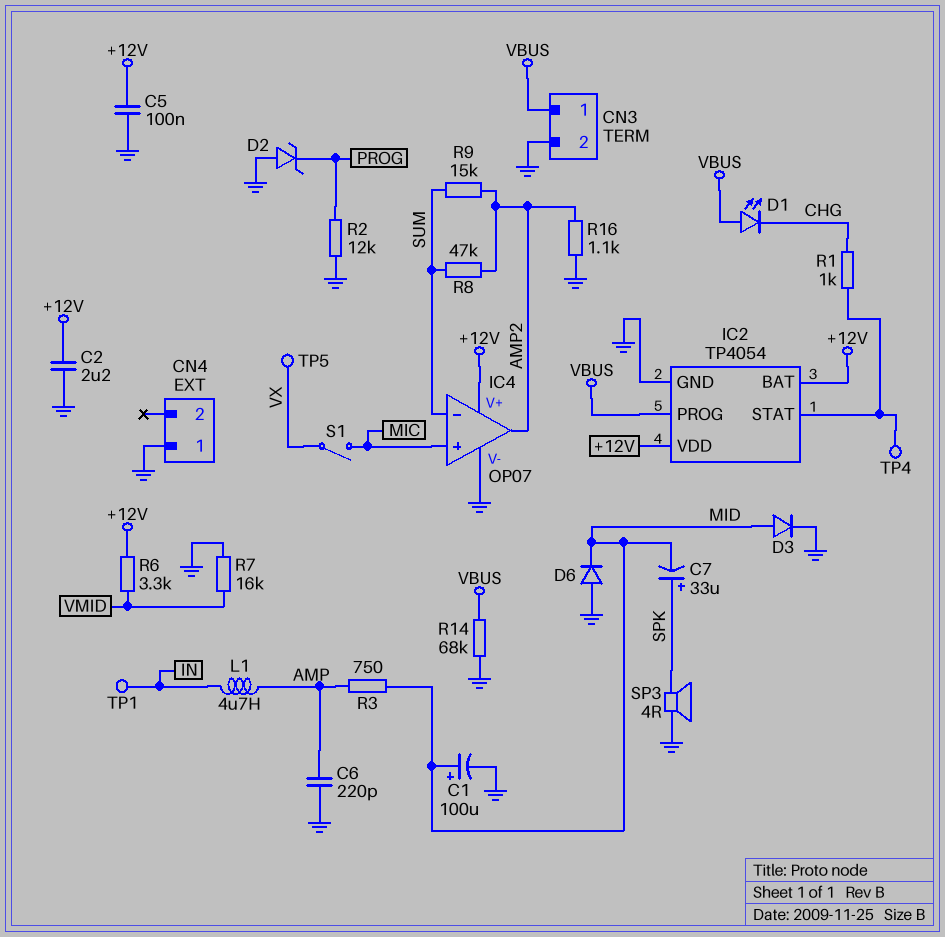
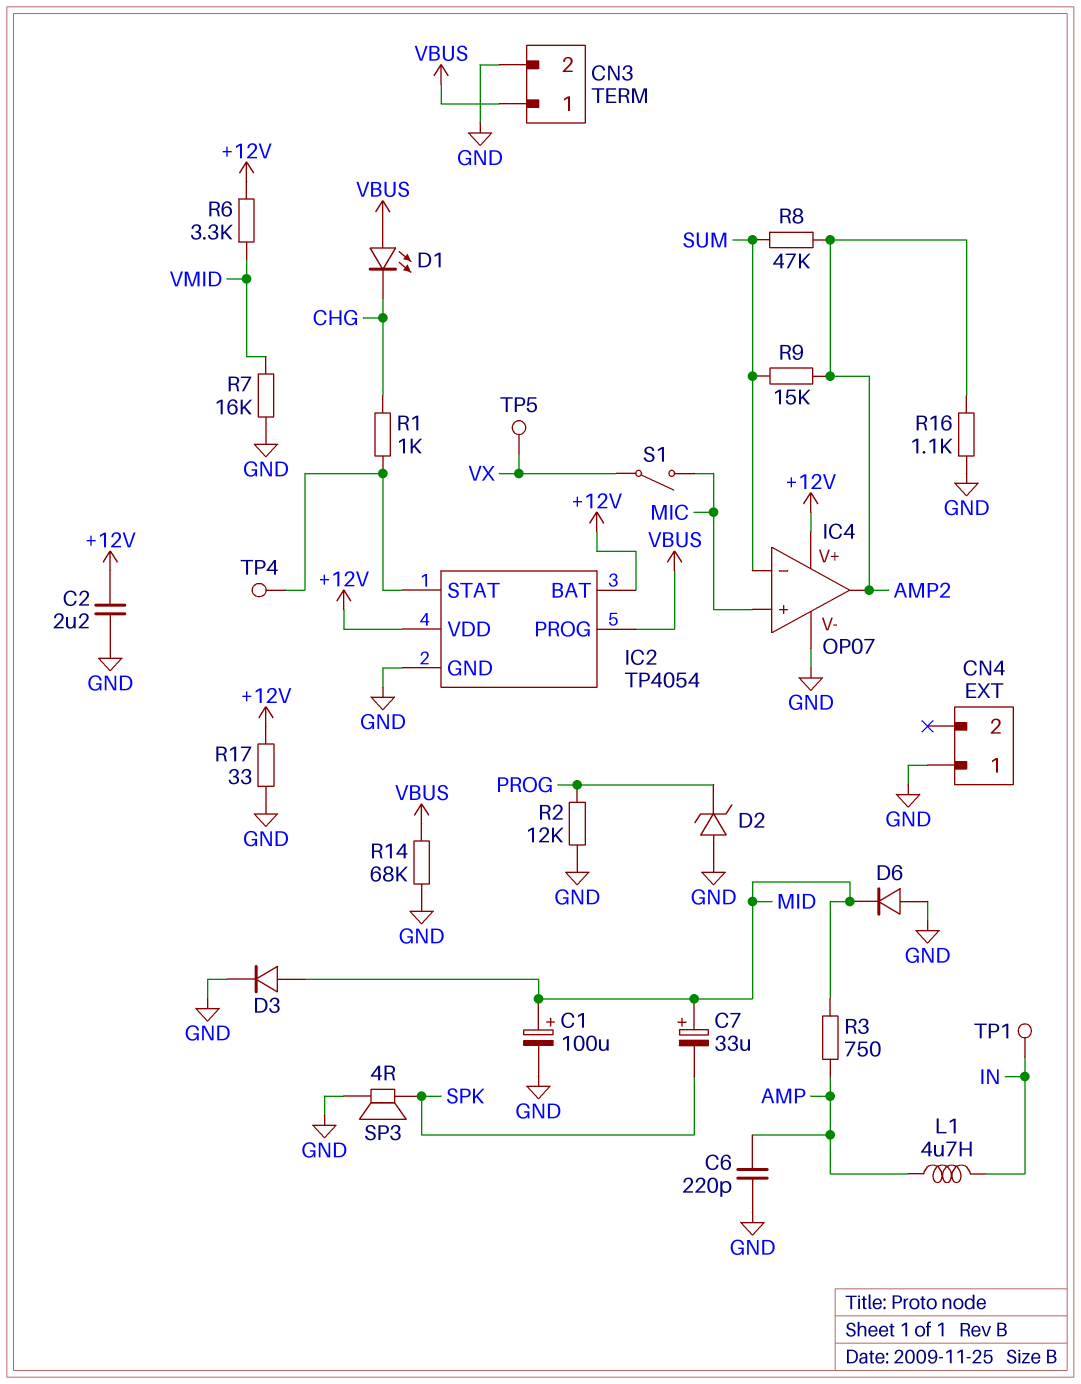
C5: 100nF (+12V, GND) -> none
C7: 33uF (plus SPK, minus MID) -> 33uF (plus MID, minus SPK)
R17: none -> 33 (+12V, GND)

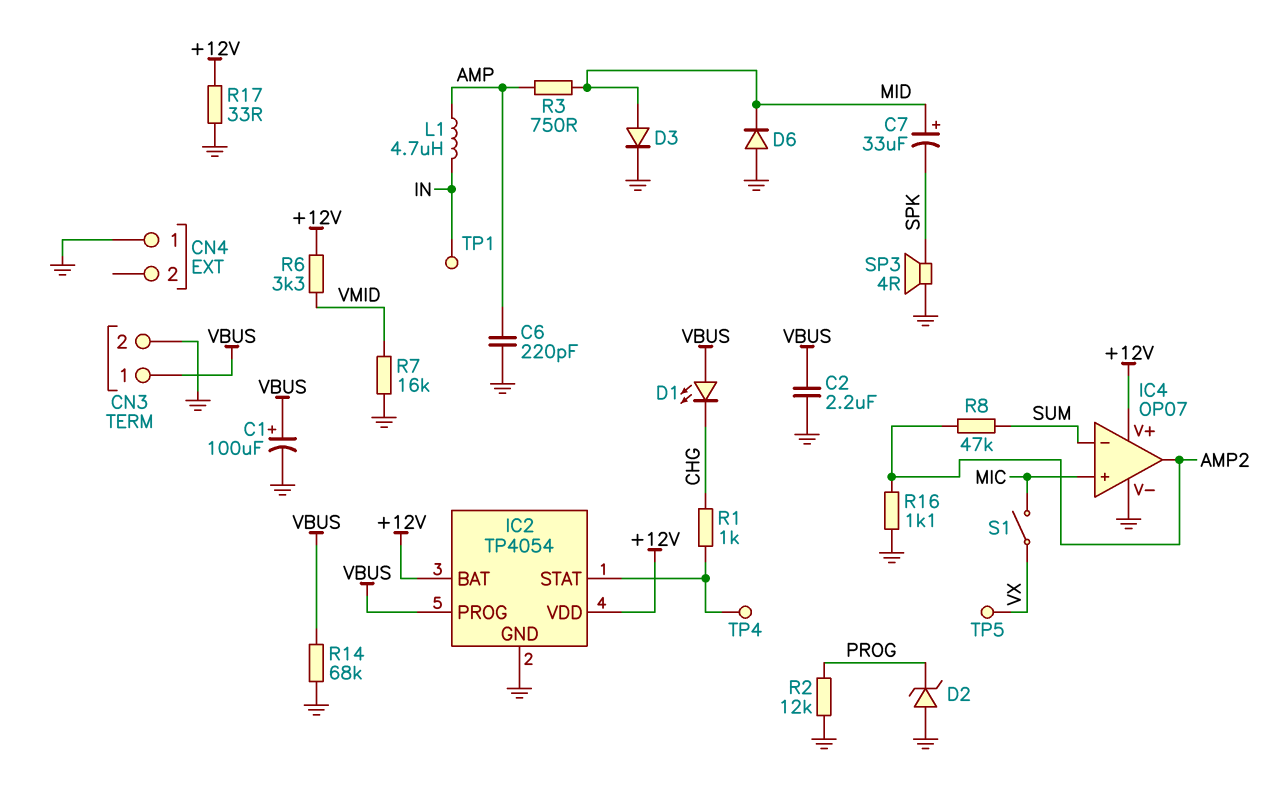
C1: 100uF (plus MID, minus GND) -> 100uF (plus VBUS, minus GND)
C2: 2.2uF (+12V, GND) -> 2.2uF (GND, VBUS)
R9: 15k (AMP2, SUM) -> none

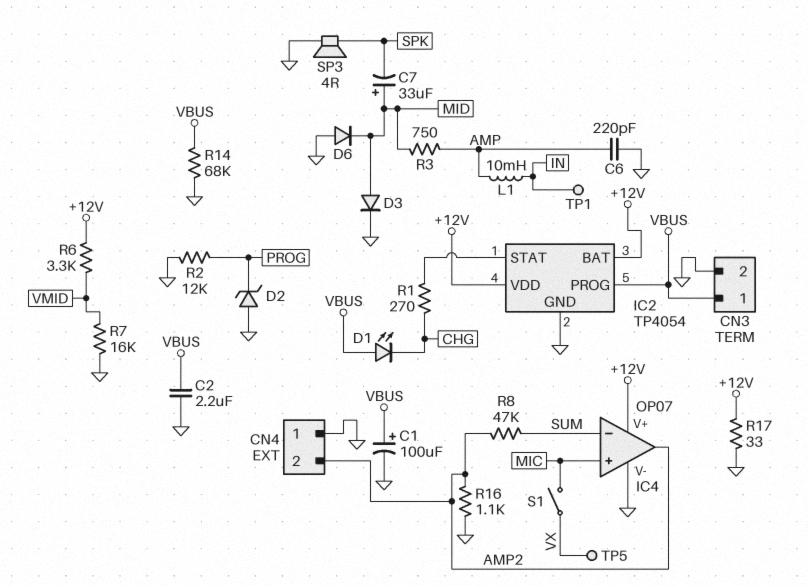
CN4 pin 2: none -> AMP2
L1: 4.7uH (AMP, IN) -> 10mH (AMP, IN)
R1: 1k (CHG, IC2/STAT) -> 270 (CHG, IC2/STAT)
TP4: test point (IC2/STAT) -> none

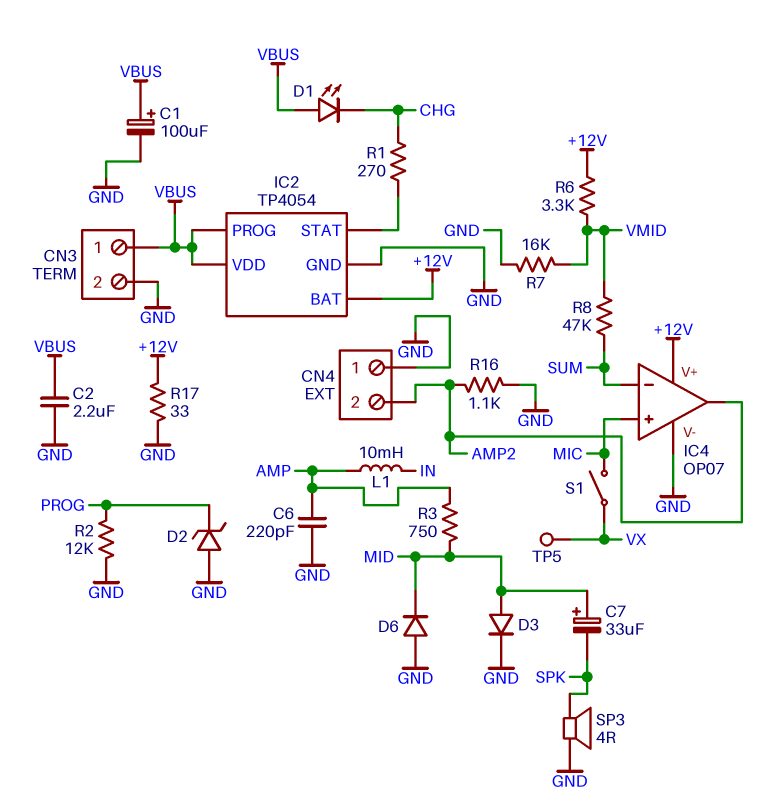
IC2 pin VDD: +12V -> VBUS
R8: 47k (AMP2, SUM) -> 47k (SUM, VMID)
R14: 68k (GND, VBUS) -> none
TP1: test point (IN) -> none

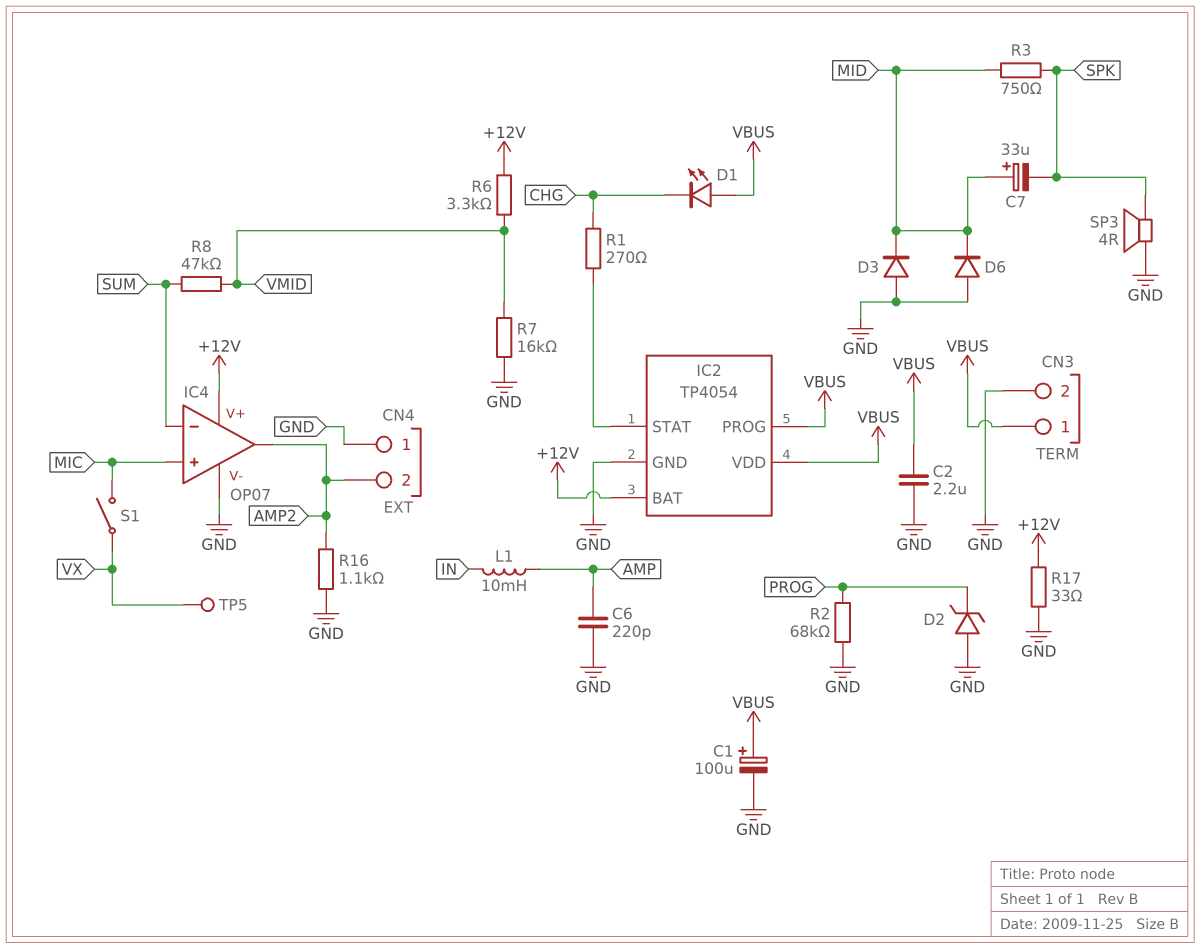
D3: diode (A MID, K GND) -> diode (A GND, K MID)
R2: 12k (GND, PROG) -> 68k (GND, PROG)
R3: 750 (AMP, MID) -> 750 (MID, SPK)

